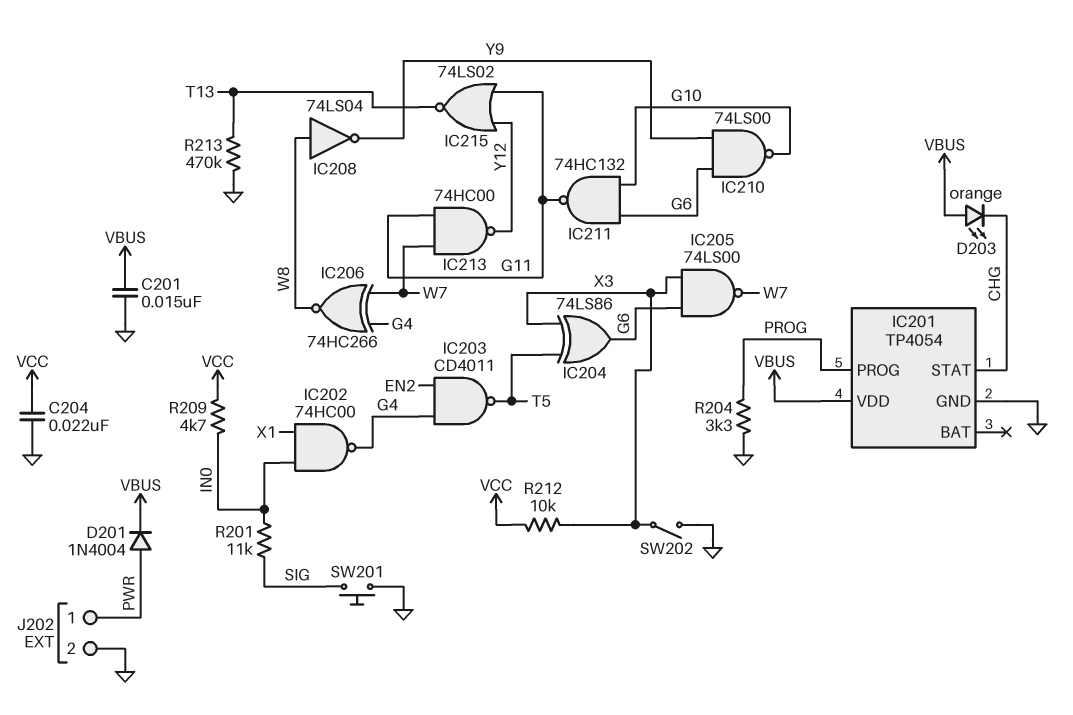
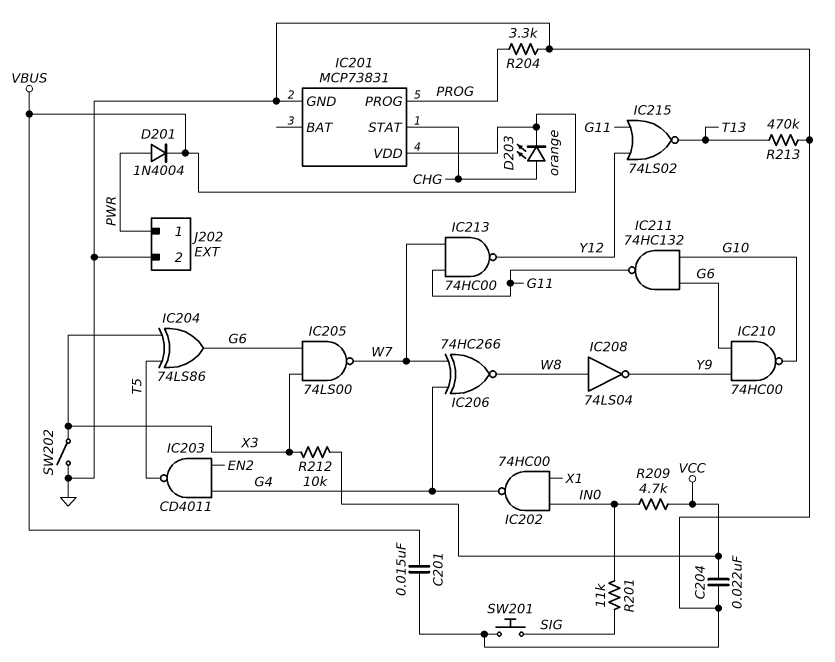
D203: LED orange (A VBUS, K CHG) -> LED orange (A CHG, K VBUS)
IC201: TP4054 -> MCP73831
IC210: NAND 74LS00 (in G6, in Y9, out G10) -> NAND 74HC00 (in G6, in Y9, out G10)

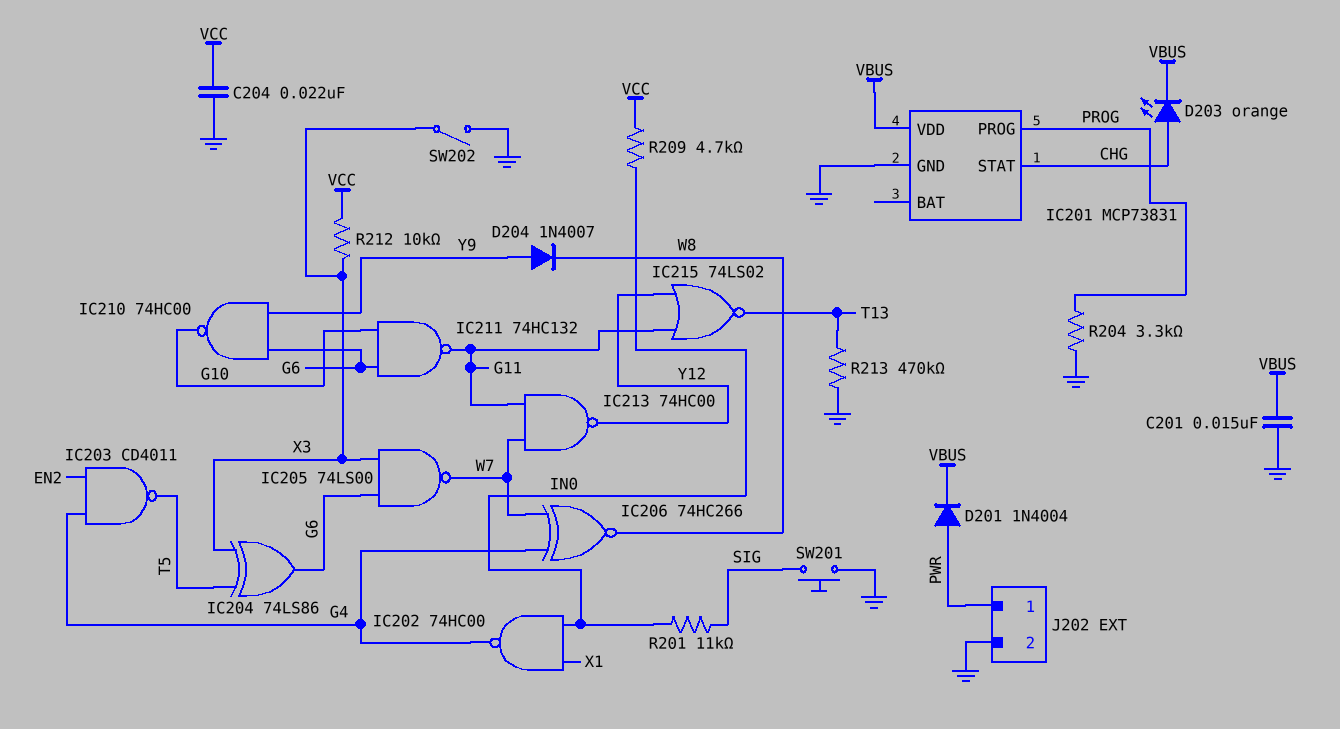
D204: none -> diode 1N4007 (A Y9, K W8)
IC208: NOT 74LS04 (in W8, out Y9) -> none

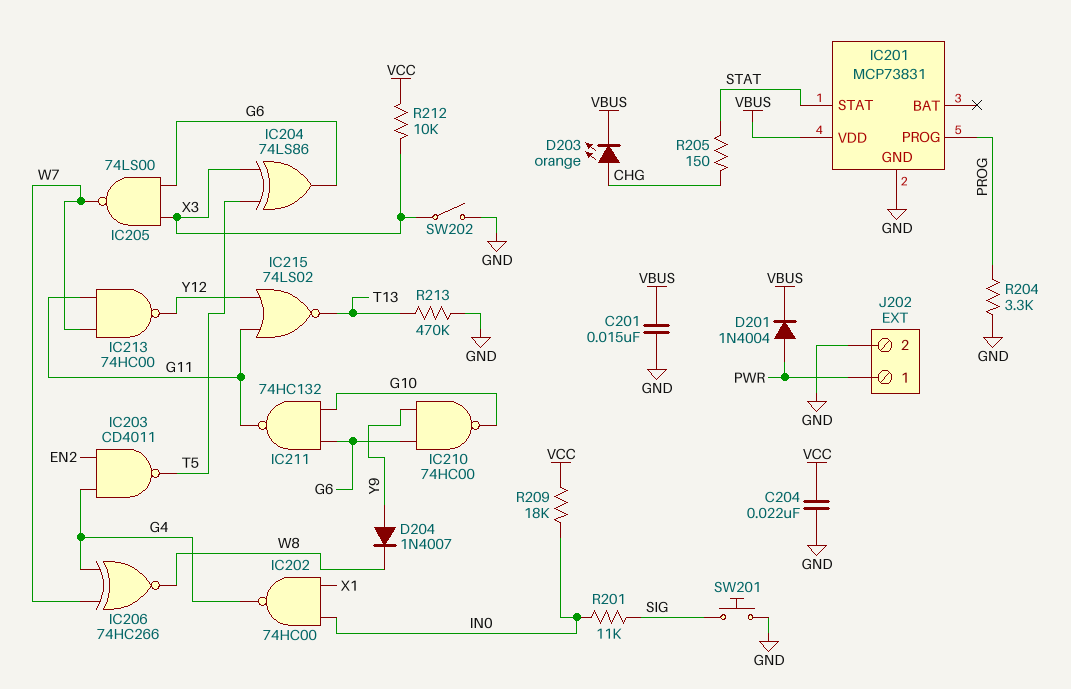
IC201 pin STAT: CHG -> STAT
R205: none -> 150 (CHG, STAT)
R209: 4.7k (IN0, VCC) -> 18k (IN0, VCC)

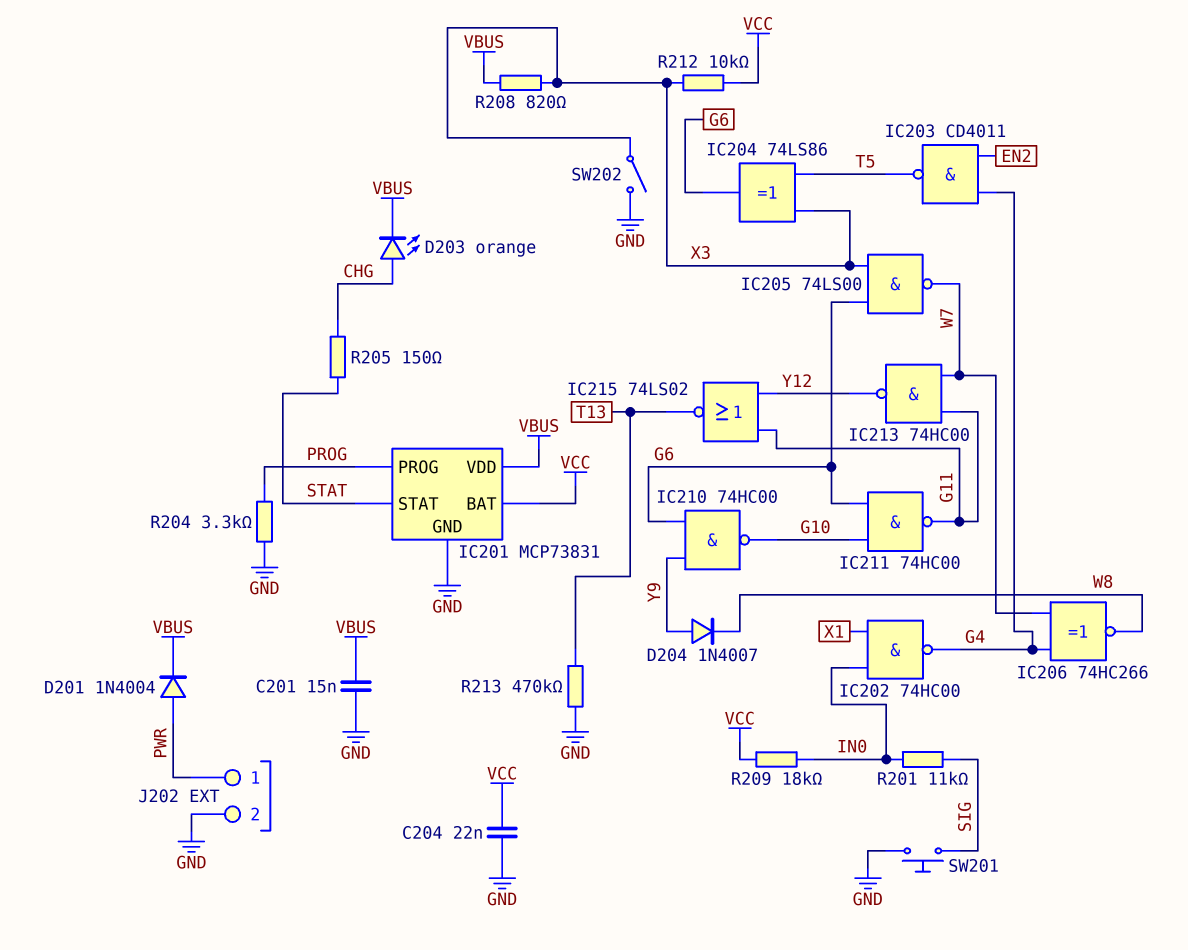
IC201 pin BAT: none -> VCC
IC211: NAND 74HC132 (in G6, in G10, out G11) -> NAND 74HC00 (in G6, in G10, out G11)
R208: none -> 820 (VBUS, X3)

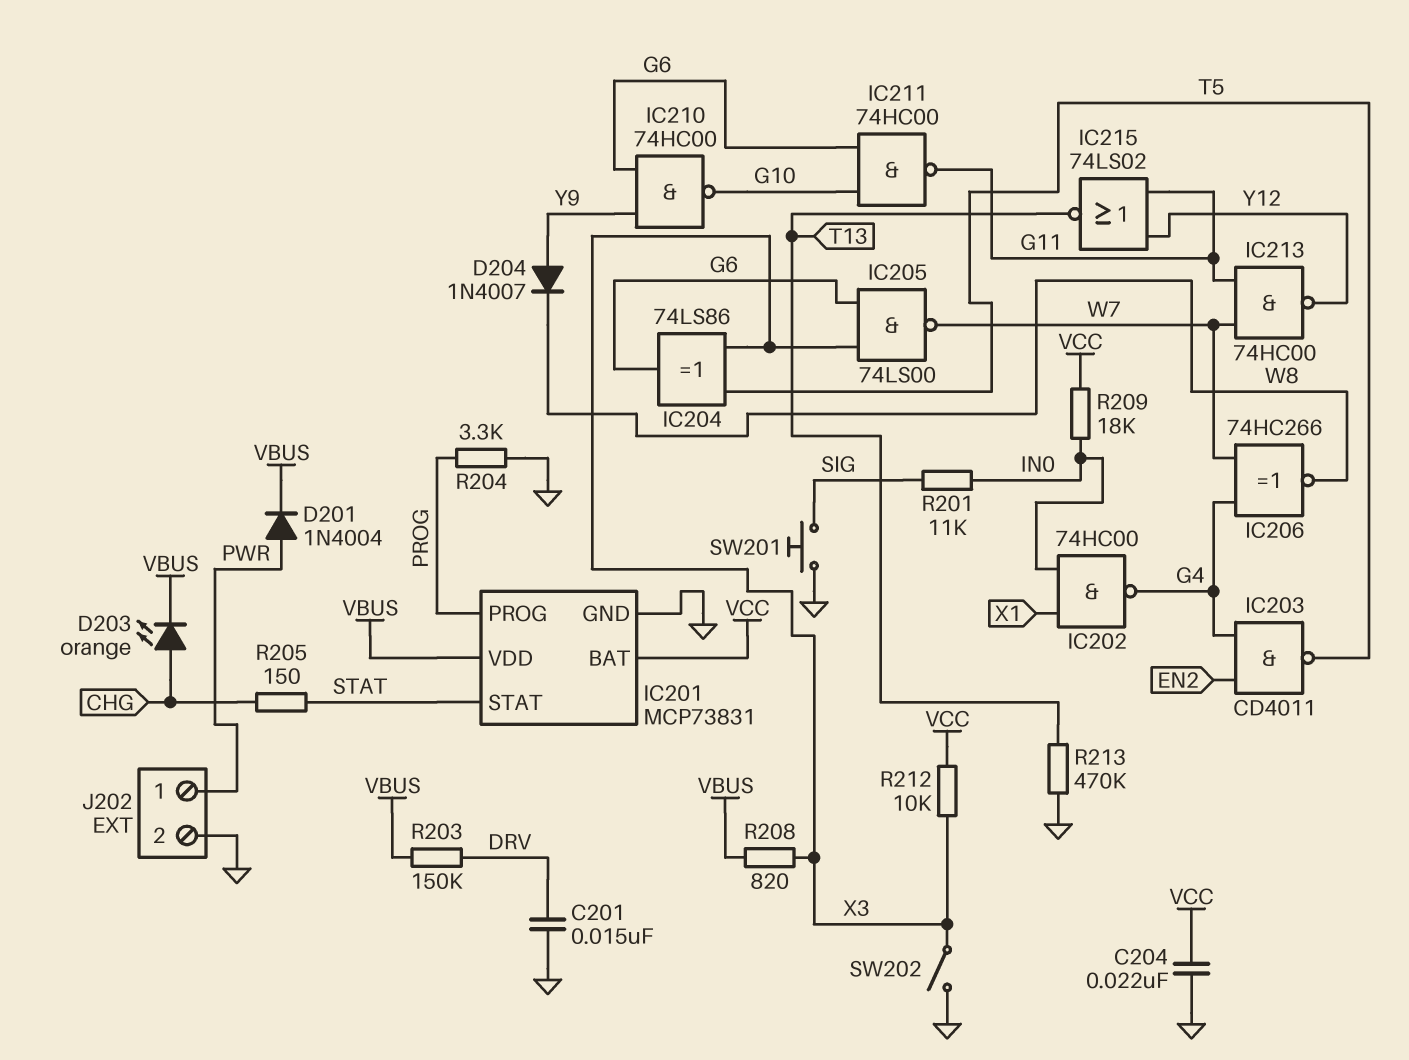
C201: 15nF (GND, VBUS) -> 15nF (DRV, GND)
R203: none -> 150k (DRV, VBUS)

